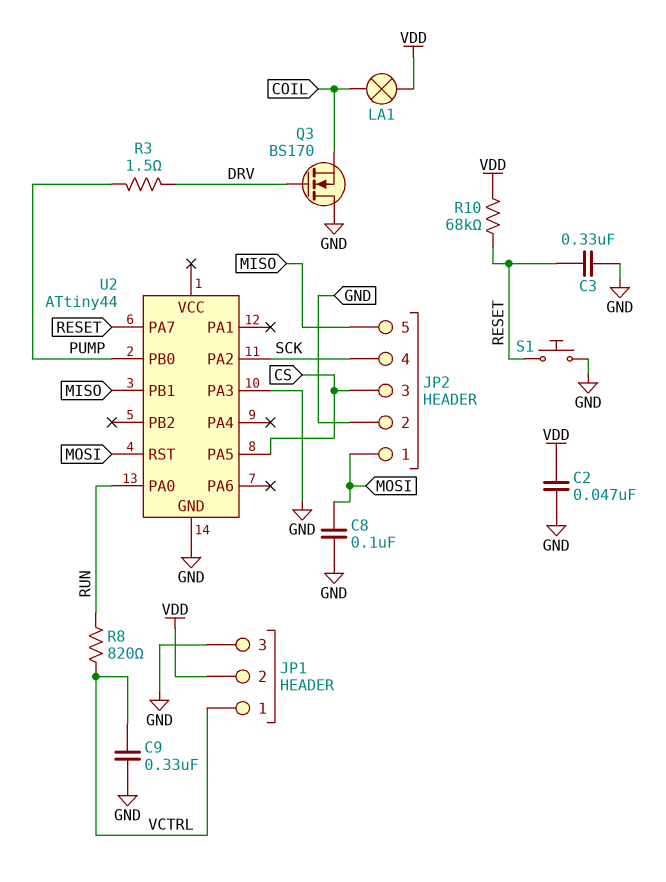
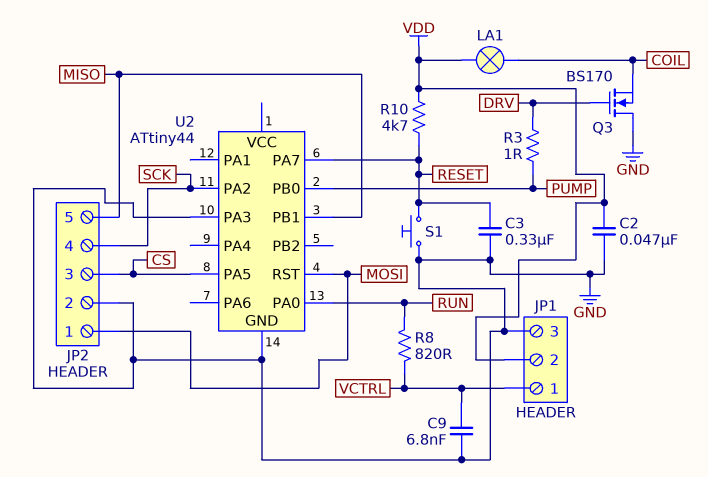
C8: 100nF (GND, MOSI) -> none
C9: 330nF (GND, VCTRL) -> 6.8nF (GND, VCTRL)
R3: 1.5 (DRV, PUMP) -> 1 (DRV, PUMP)
R10: 68k (RESET, VDD) -> 4.7k (RESET, VDD)

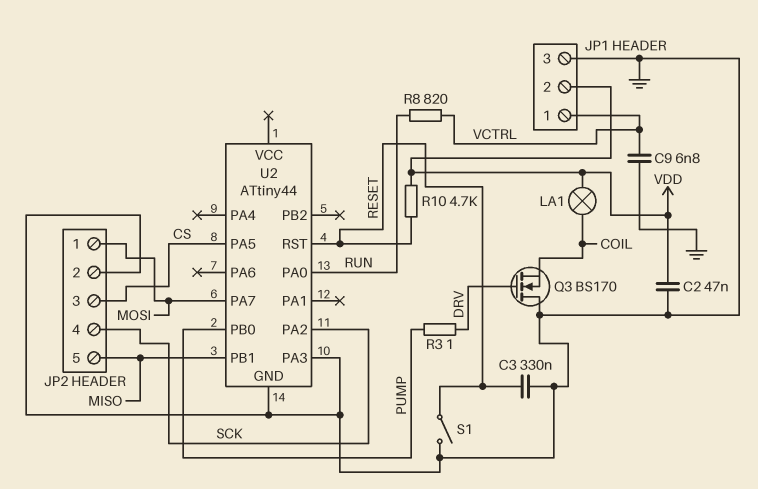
S1: button (GND, RESET) -> switch (GND, RESET)
U2 pin PA7: RESET -> MOSI
U2 pin RST: MOSI -> RESET

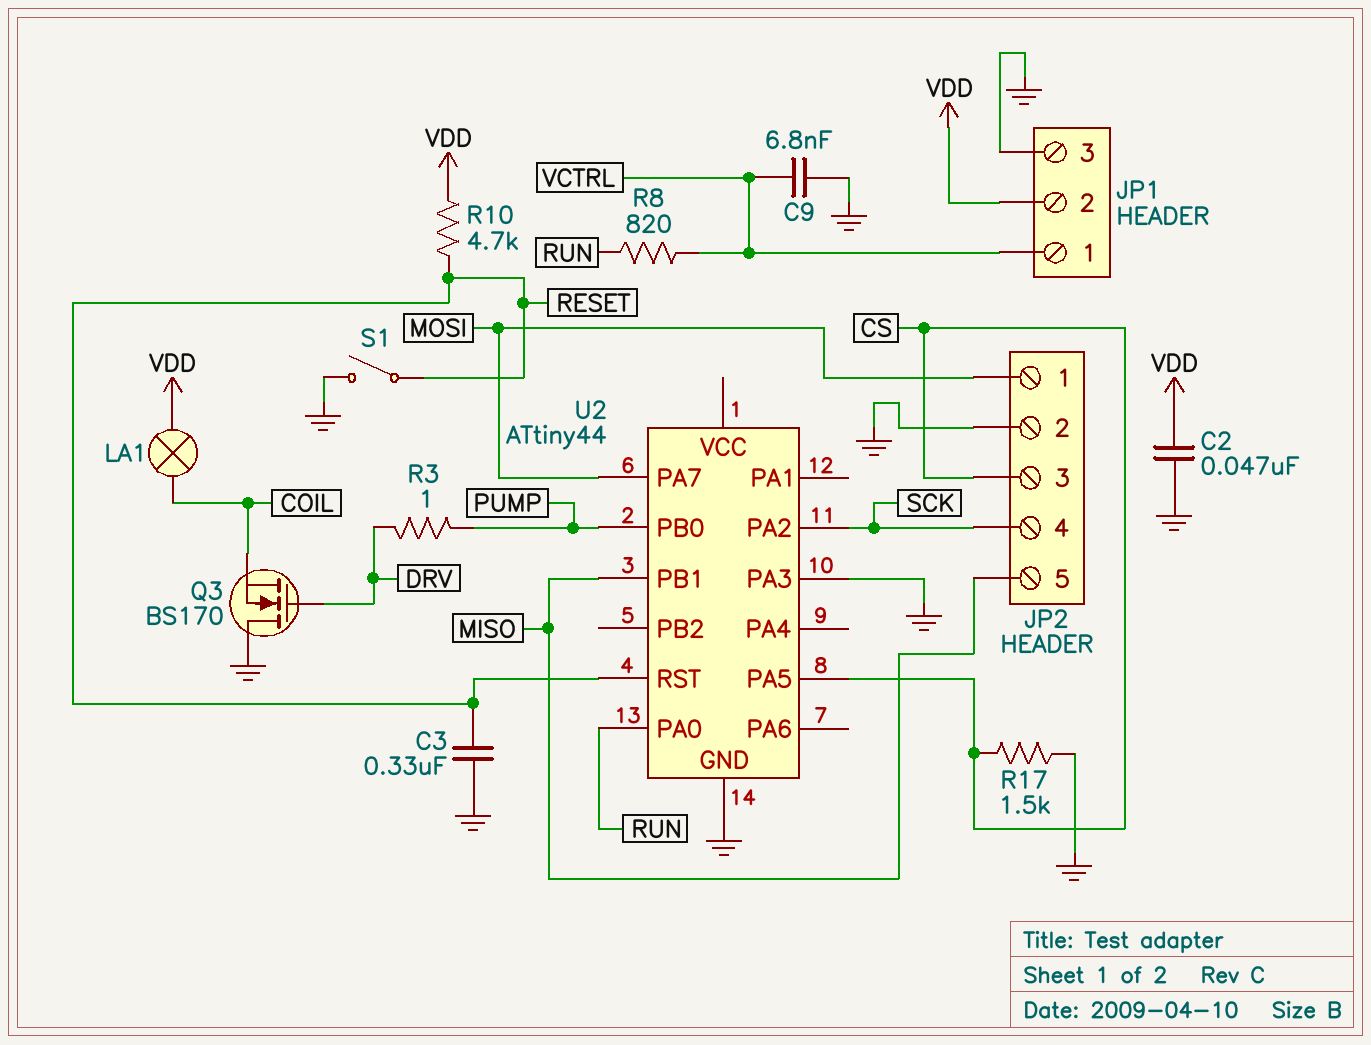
R17: none -> 1.5k (CS, GND)

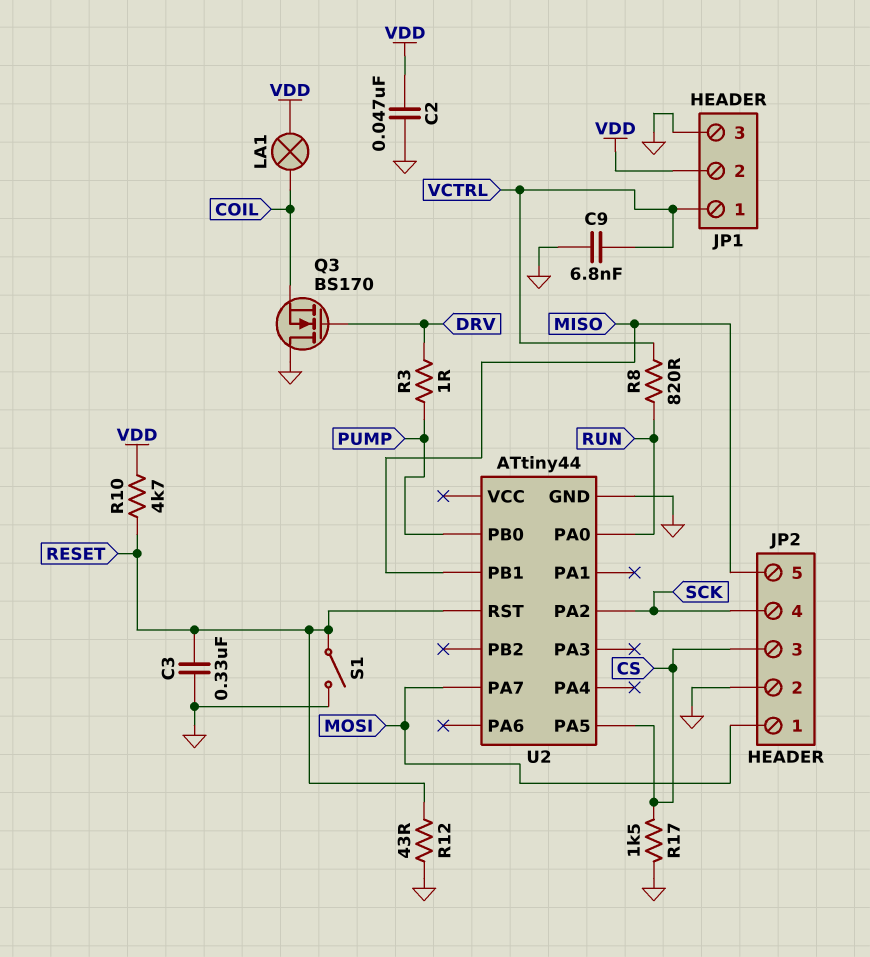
R12: none -> 43 (GND, RESET)
U2 pin PA3: GND -> none

